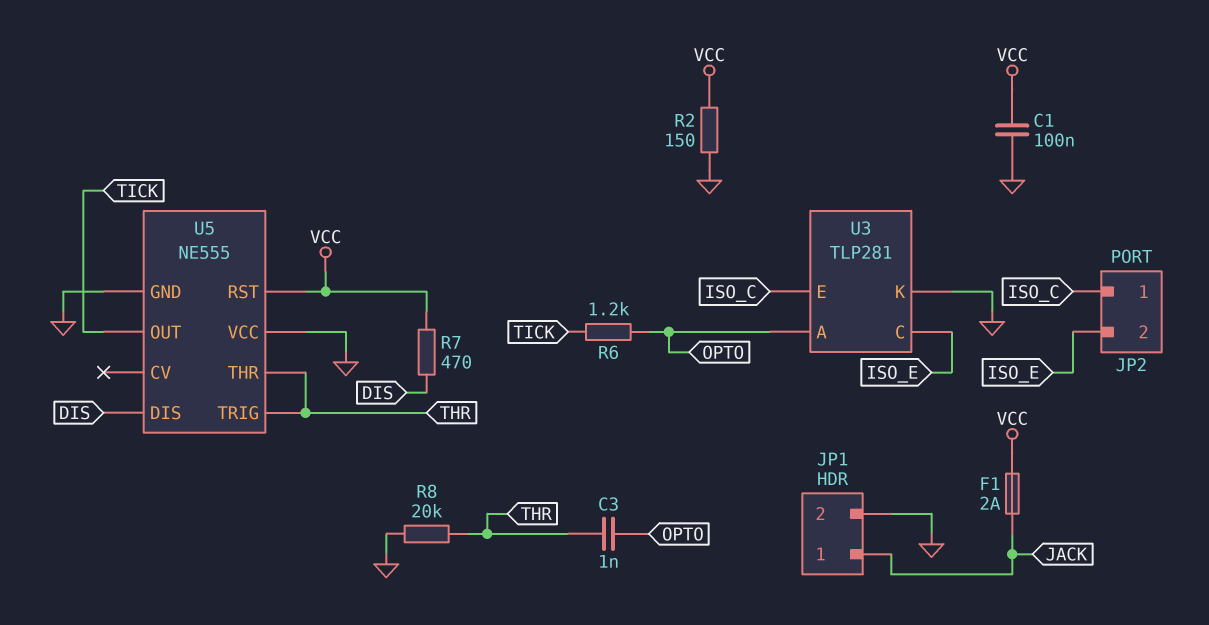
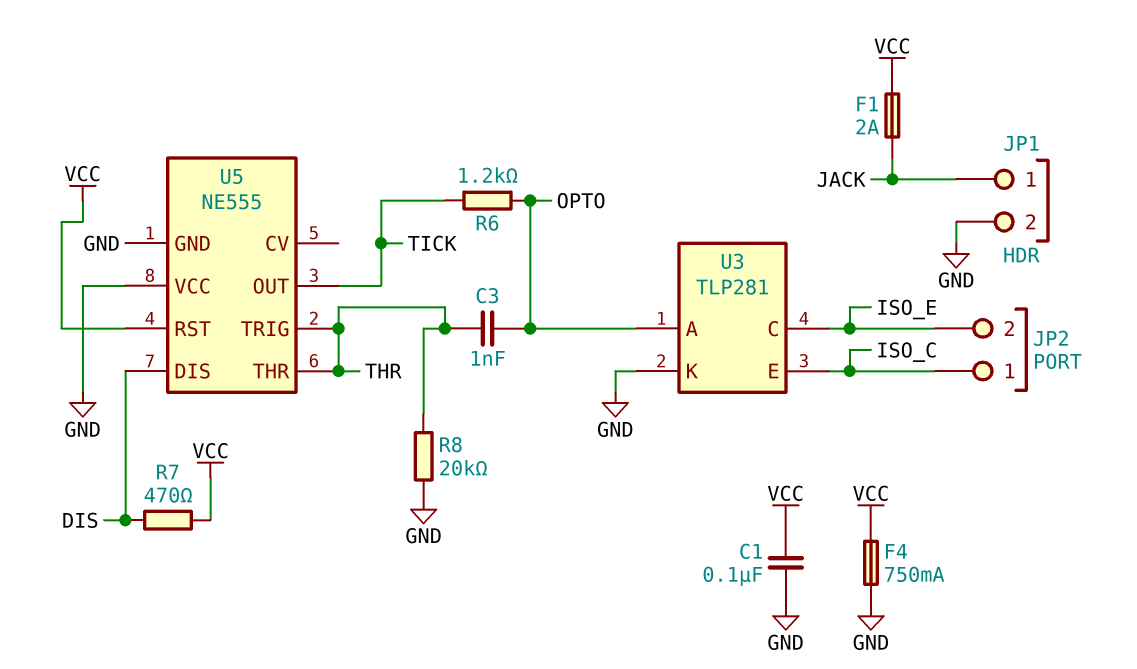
F4: none -> 750mA (GND, VCC)
R2: 150 (GND, VCC) -> none

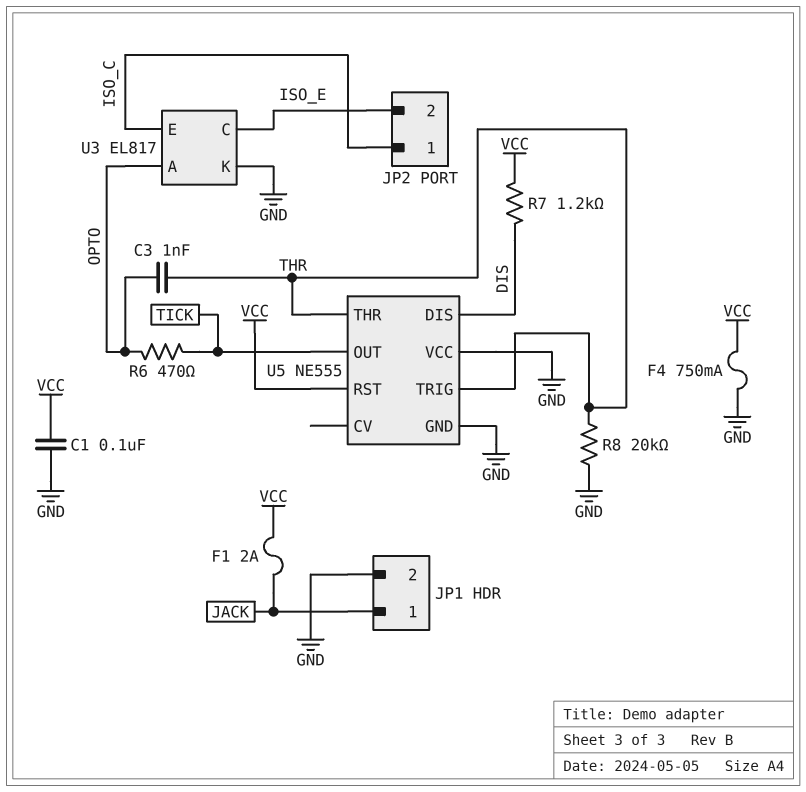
R6: 1.2k (OPTO, TICK) -> 470 (OPTO, TICK)
R7: 470 (DIS, VCC) -> 1.2k (DIS, VCC)
U3: TLP281 -> EL817

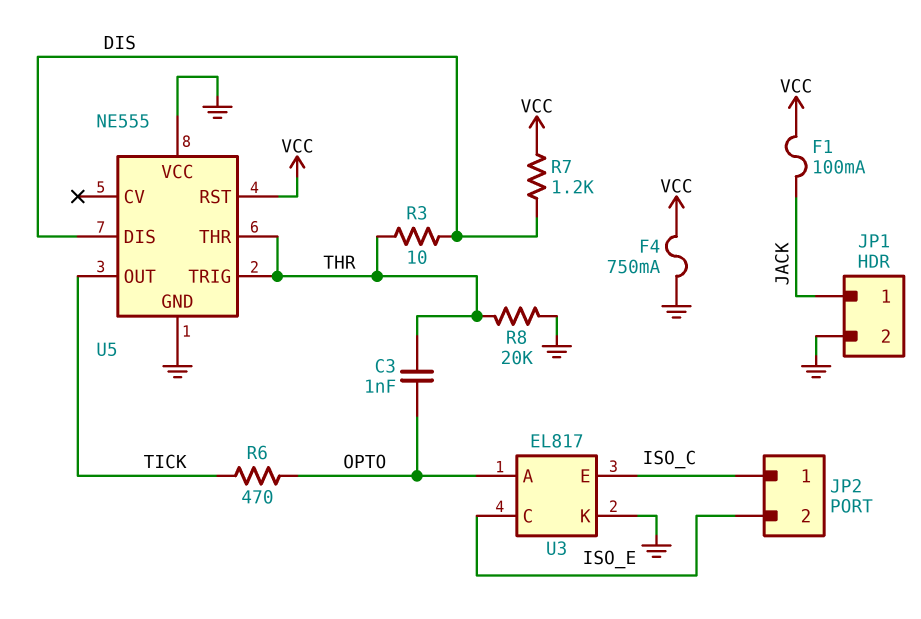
C1: 100nF (GND, VCC) -> none
F1: 2A (JACK, VCC) -> 100mA (JACK, VCC)
R3: none -> 10 (DIS, THR)

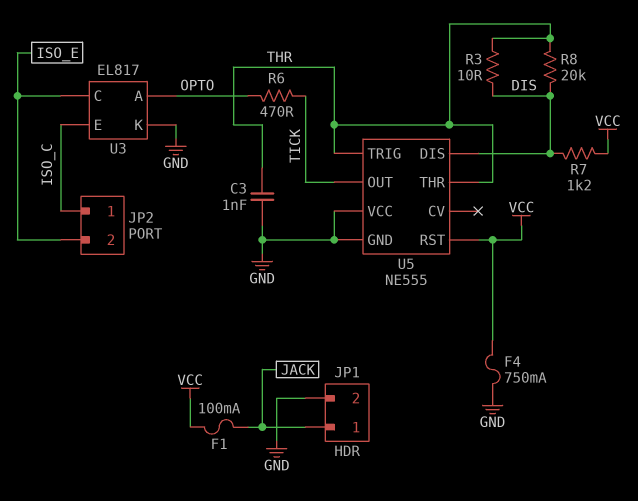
C3: 1nF (OPTO, THR) -> 1nF (GND, THR)
R8: 20k (GND, THR) -> 20k (DIS, THR)

